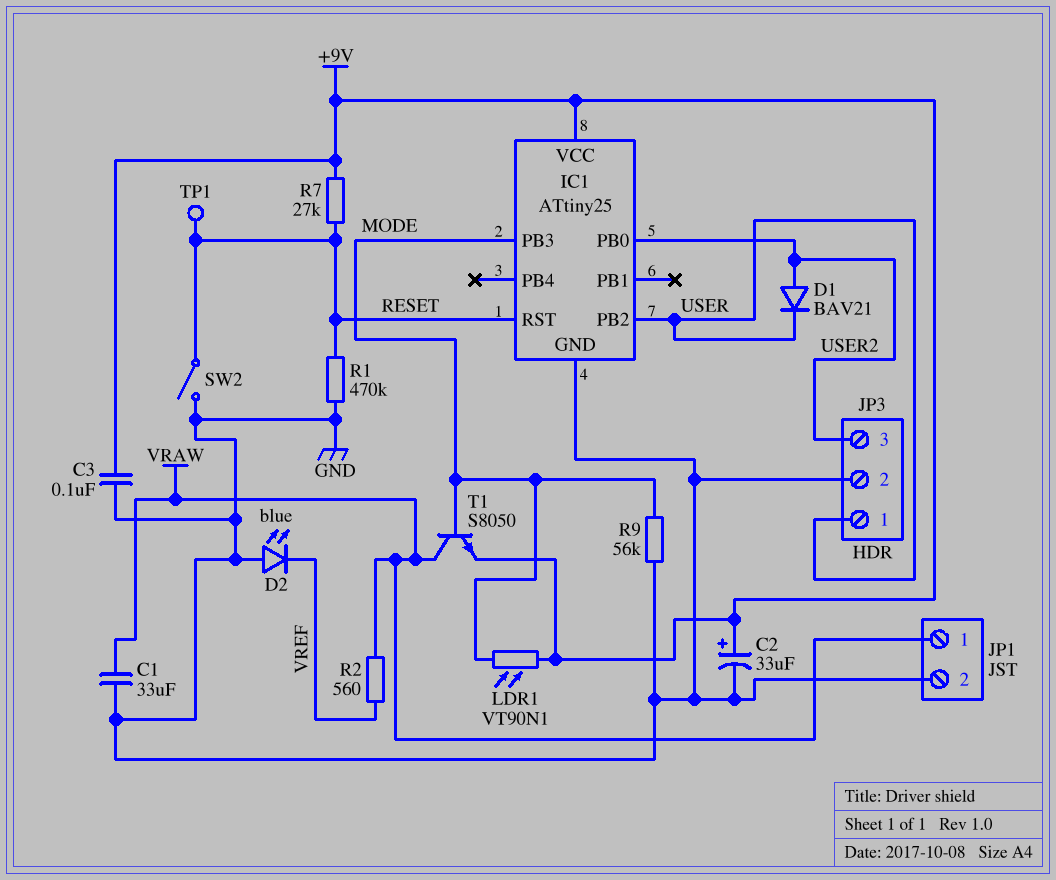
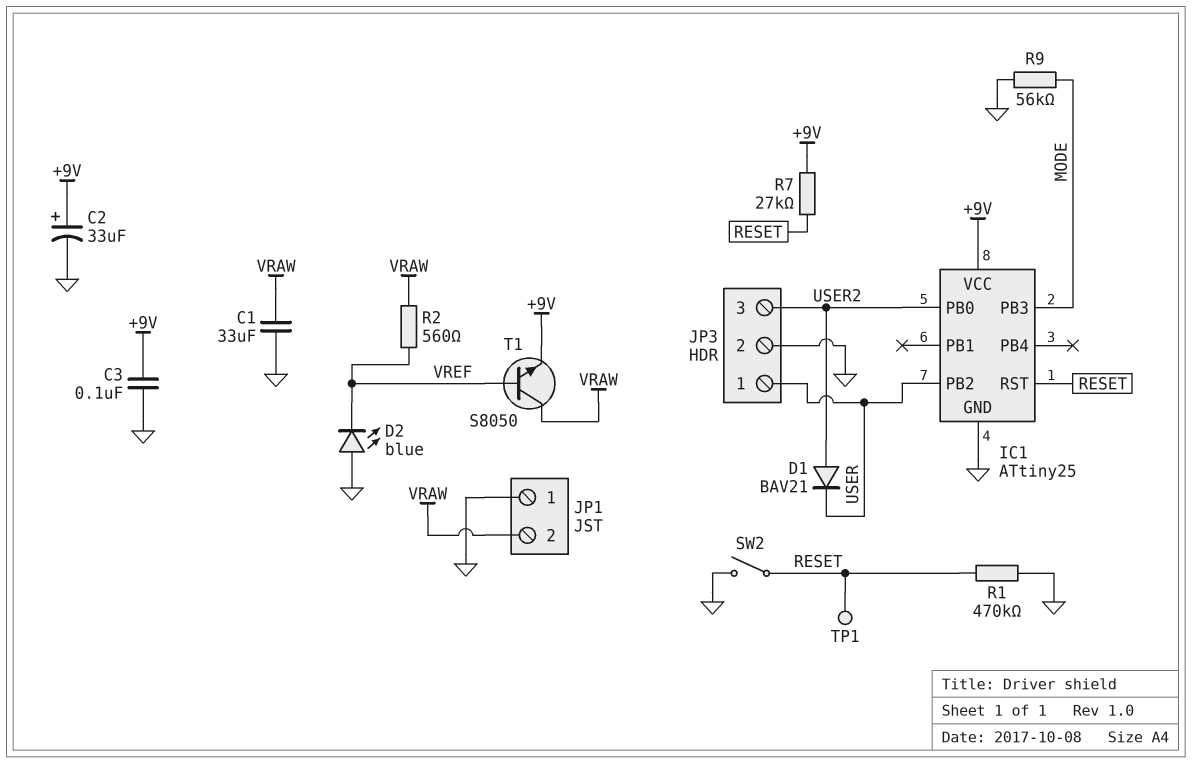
JP1 pin 1: VRAW -> GND
JP1 pin 2: GND -> VRAW
LDR1: VT90N1 (+9V, MODE) -> none
T1: NPN S8050 (B MODE, C VRAW, E +9V) -> NPN S8050 (B VREF, C VRAW, E +9V)

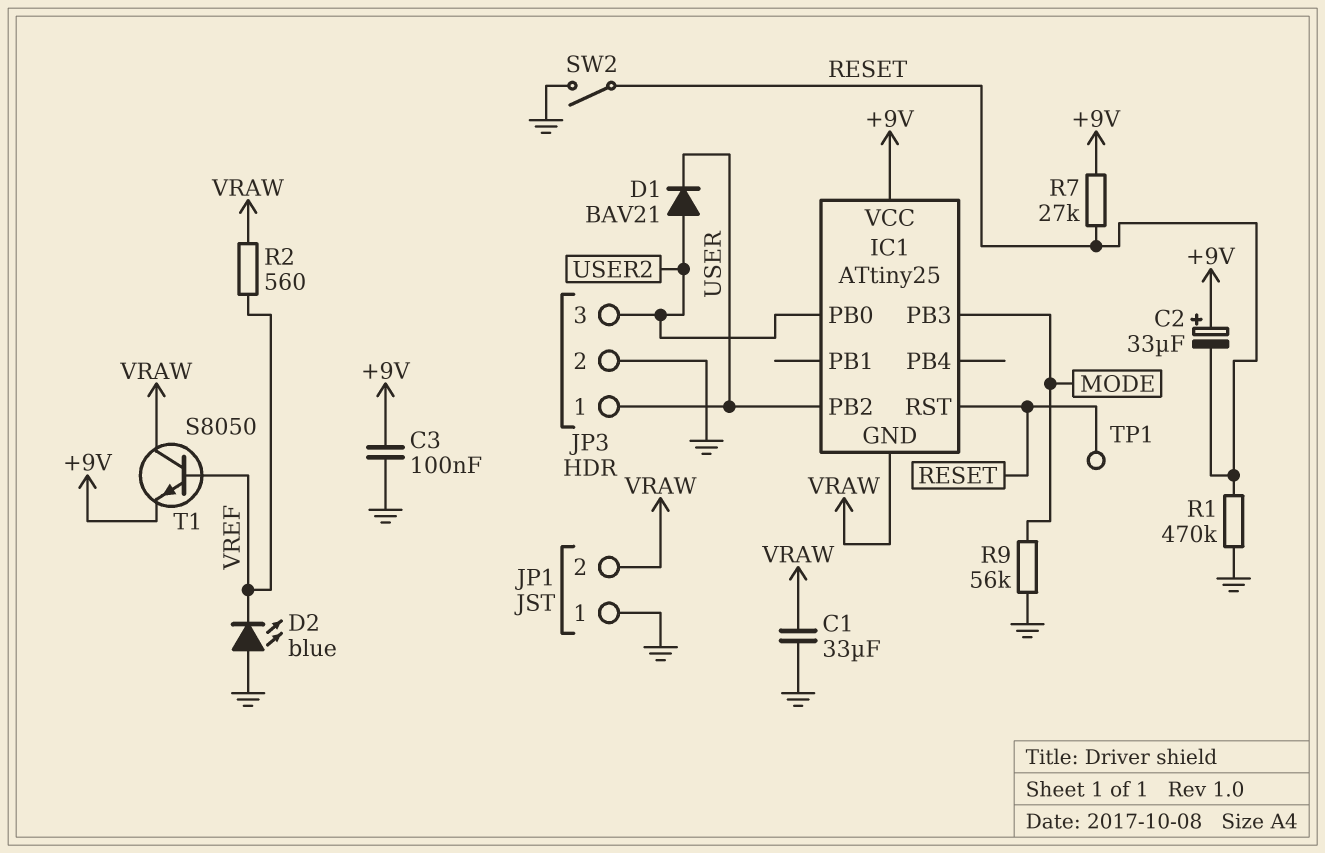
C2: 33uF (plus +9V, minus GND) -> 33uF (plus +9V, minus RESET)
IC1 pin GND: GND -> VRAW

